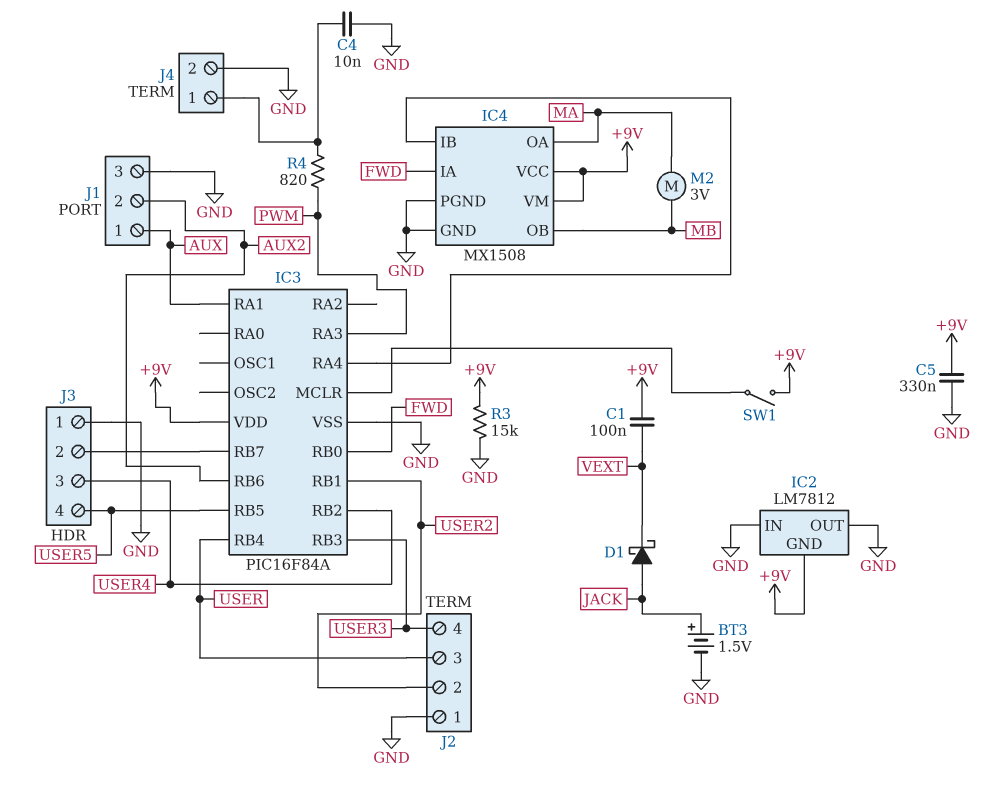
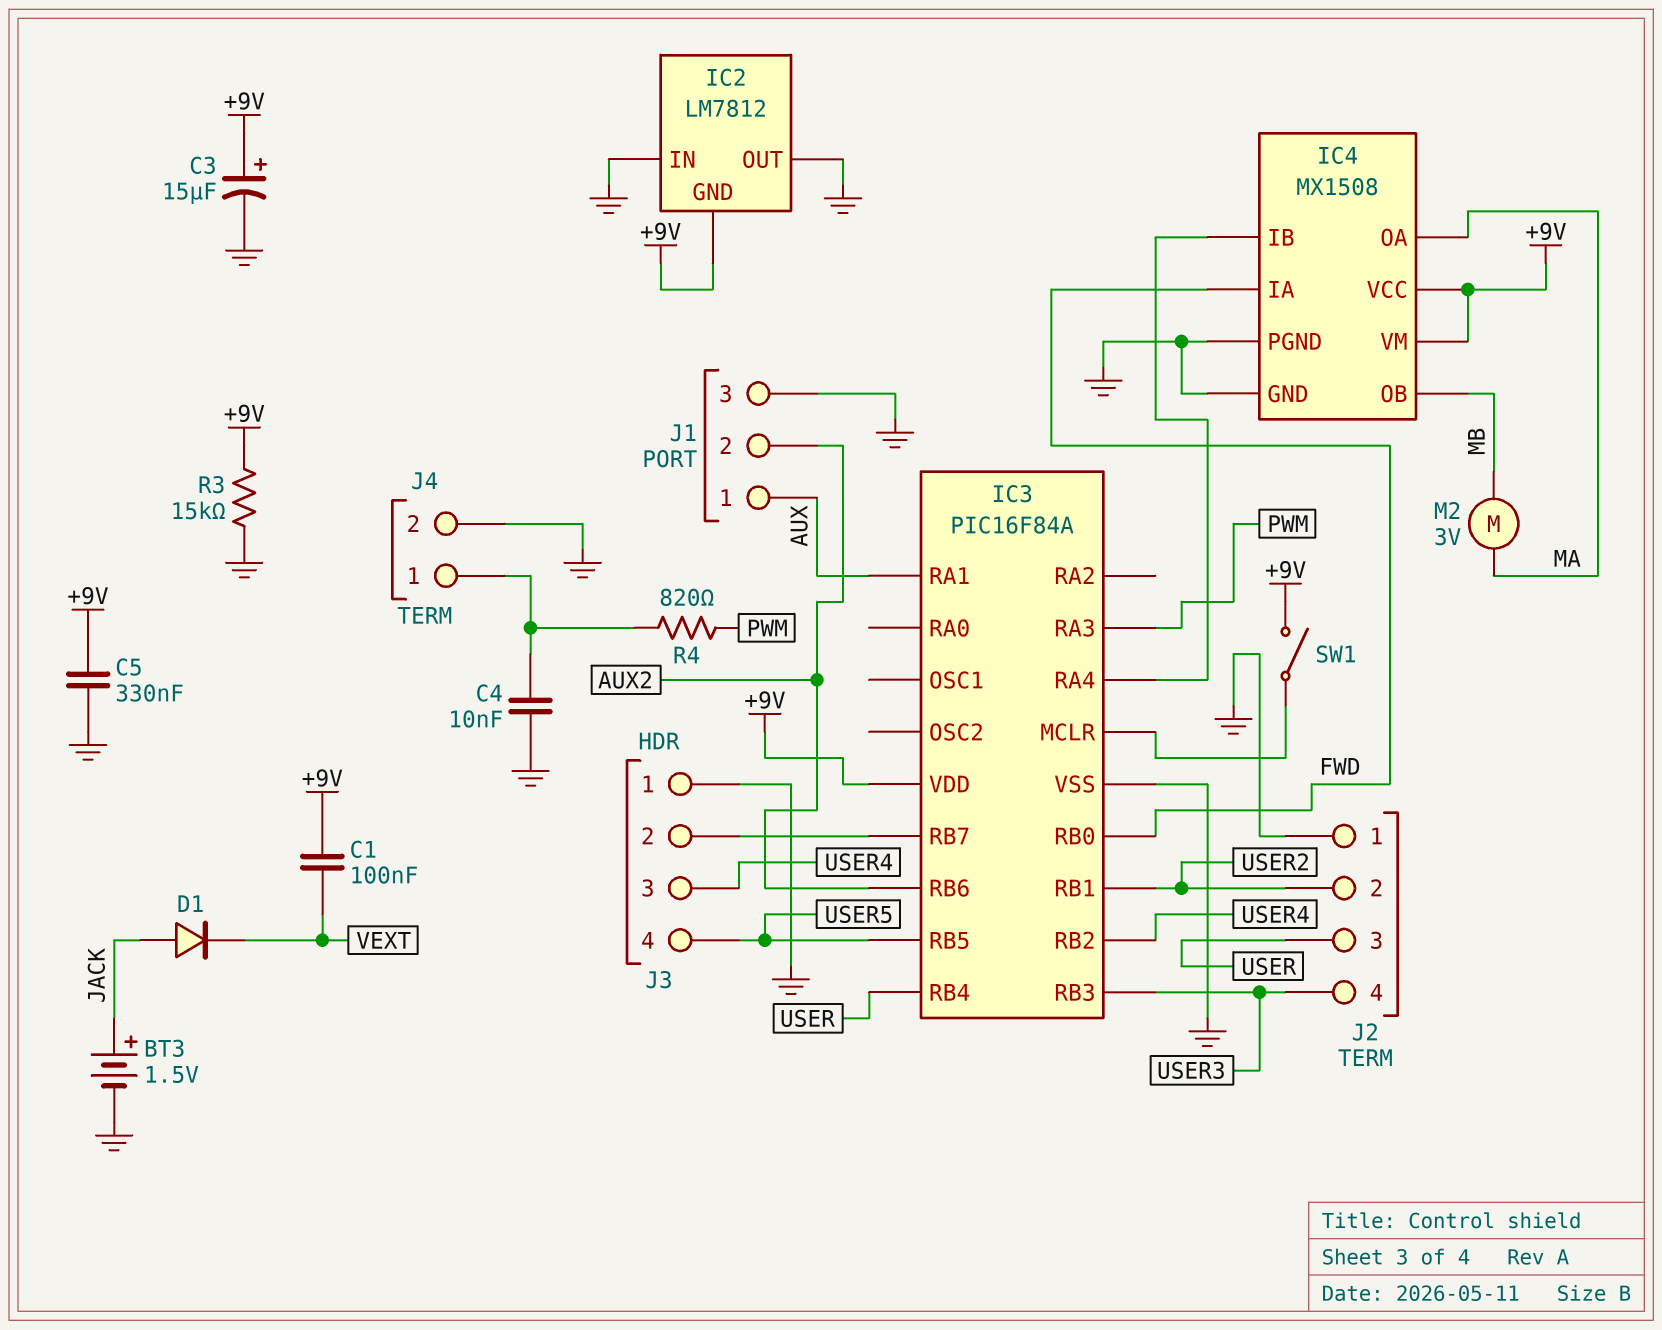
C3: none -> 15uF (plus +9V, minus GND)
D1: schottky (A JACK, K VEXT) -> diode (A JACK, K VEXT)

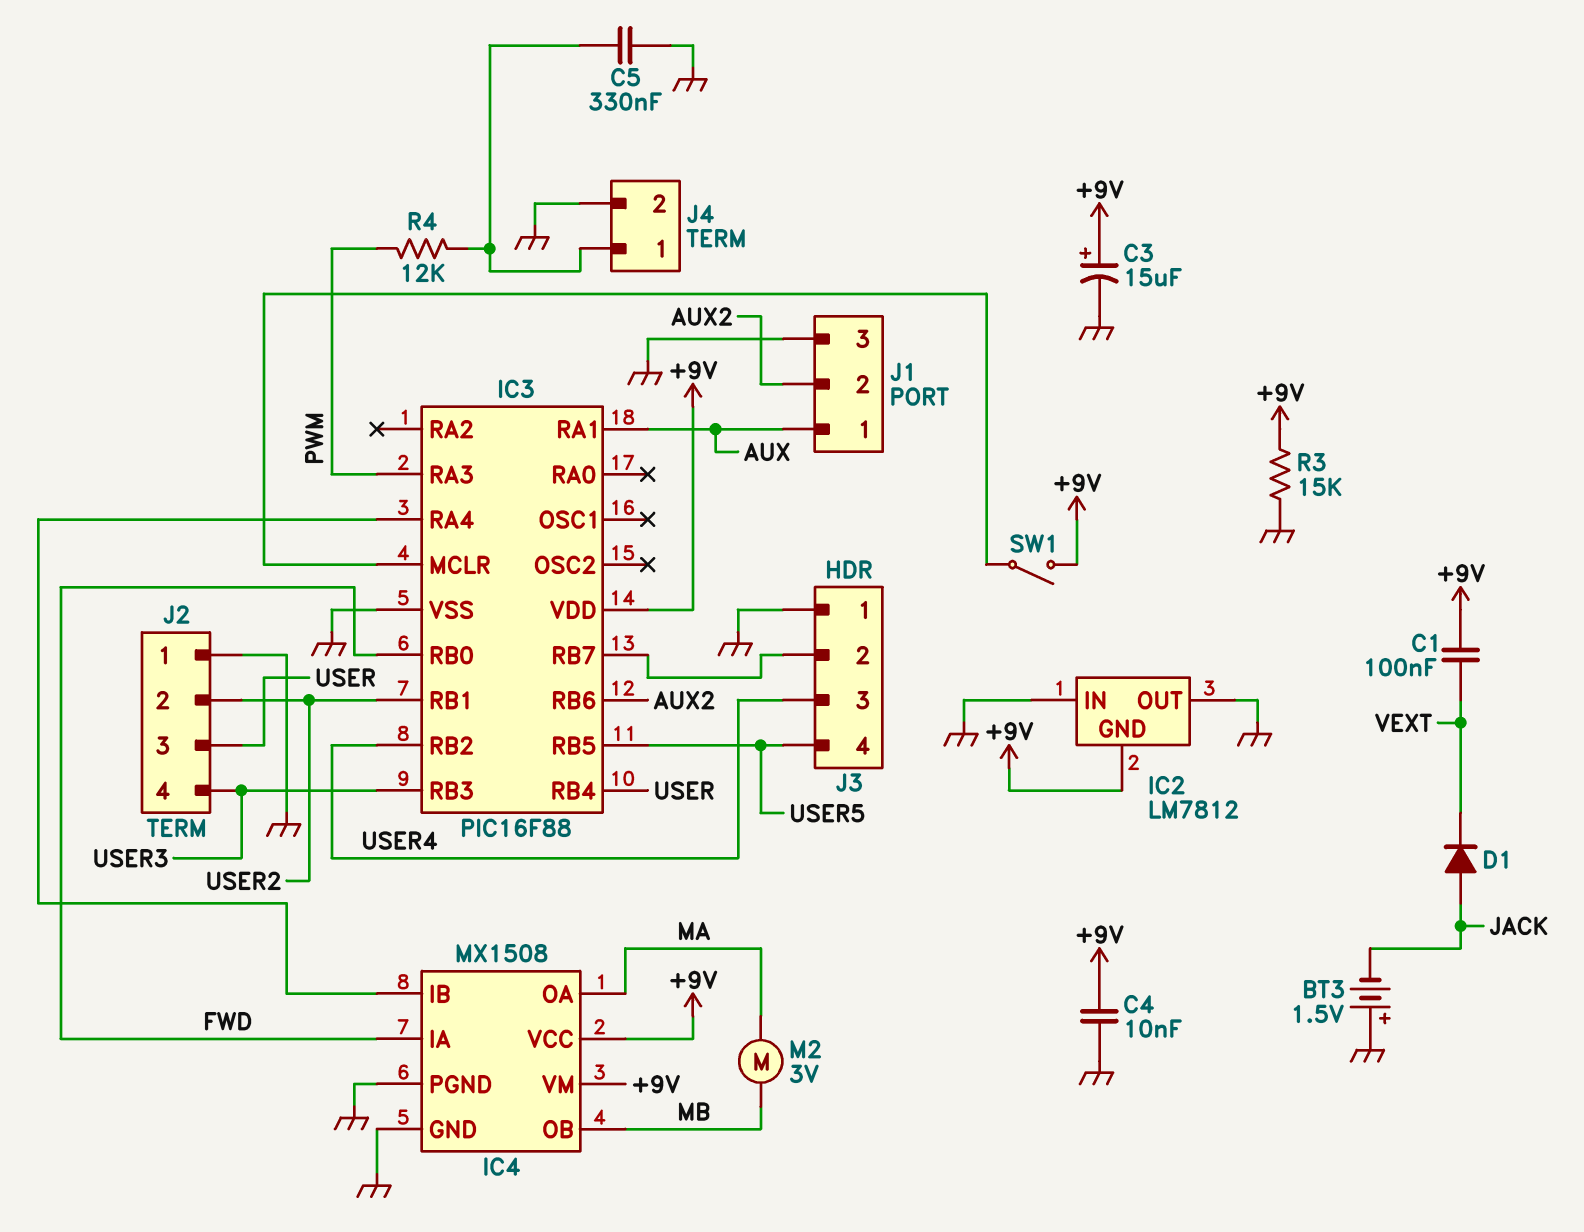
BT3: 1.5V (plus JACK, minus GND) -> 1.5V (plus GND, minus JACK)
C4: 10nF (GND, J4/1) -> 10nF (+9V, GND)
C5: 330nF (+9V, GND) -> 330nF (GND, J4/1)
IC3: PIC16F84A -> PIC16F88
R4: 820 (J4/1, PWM) -> 12k (J4/1, PWM)

